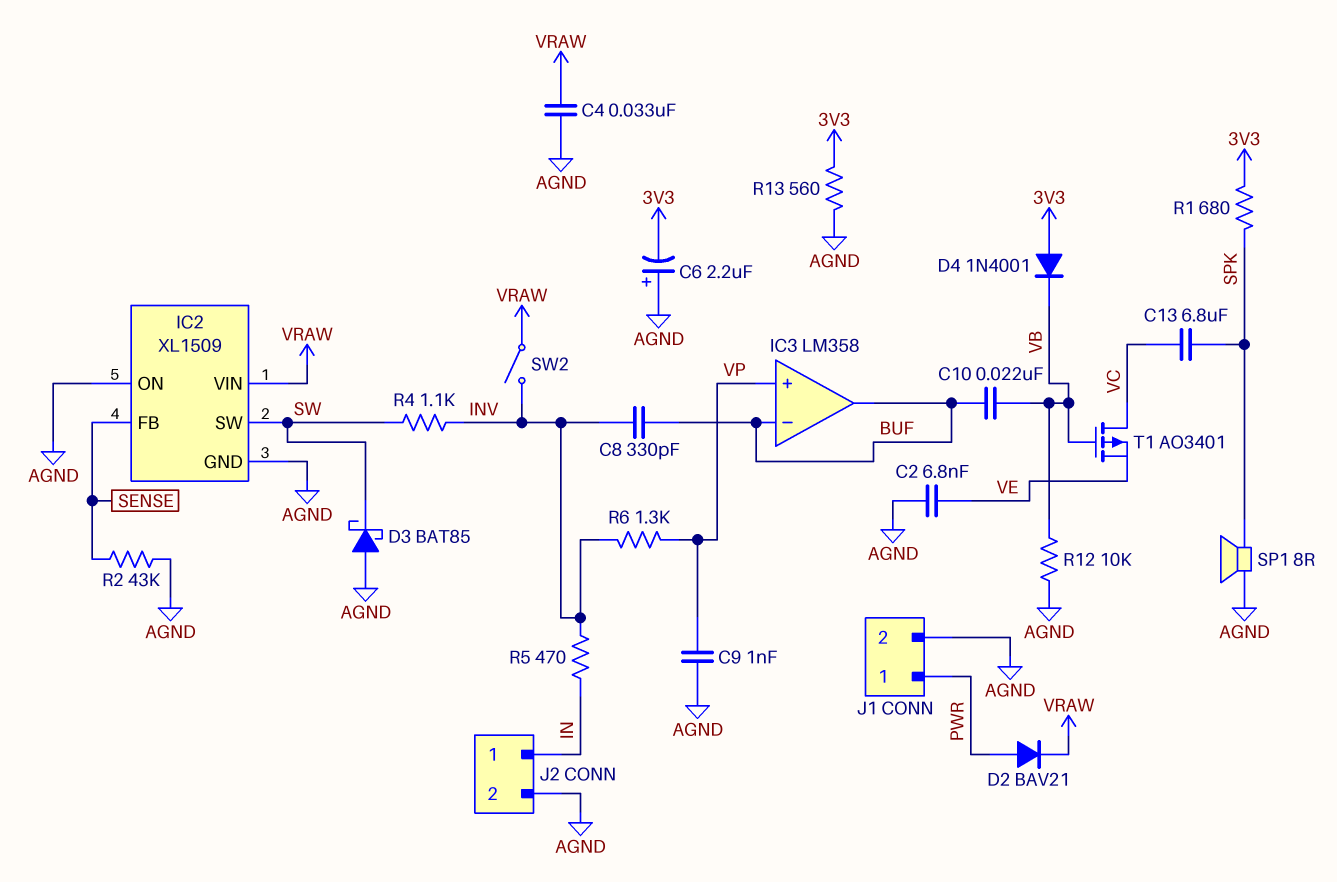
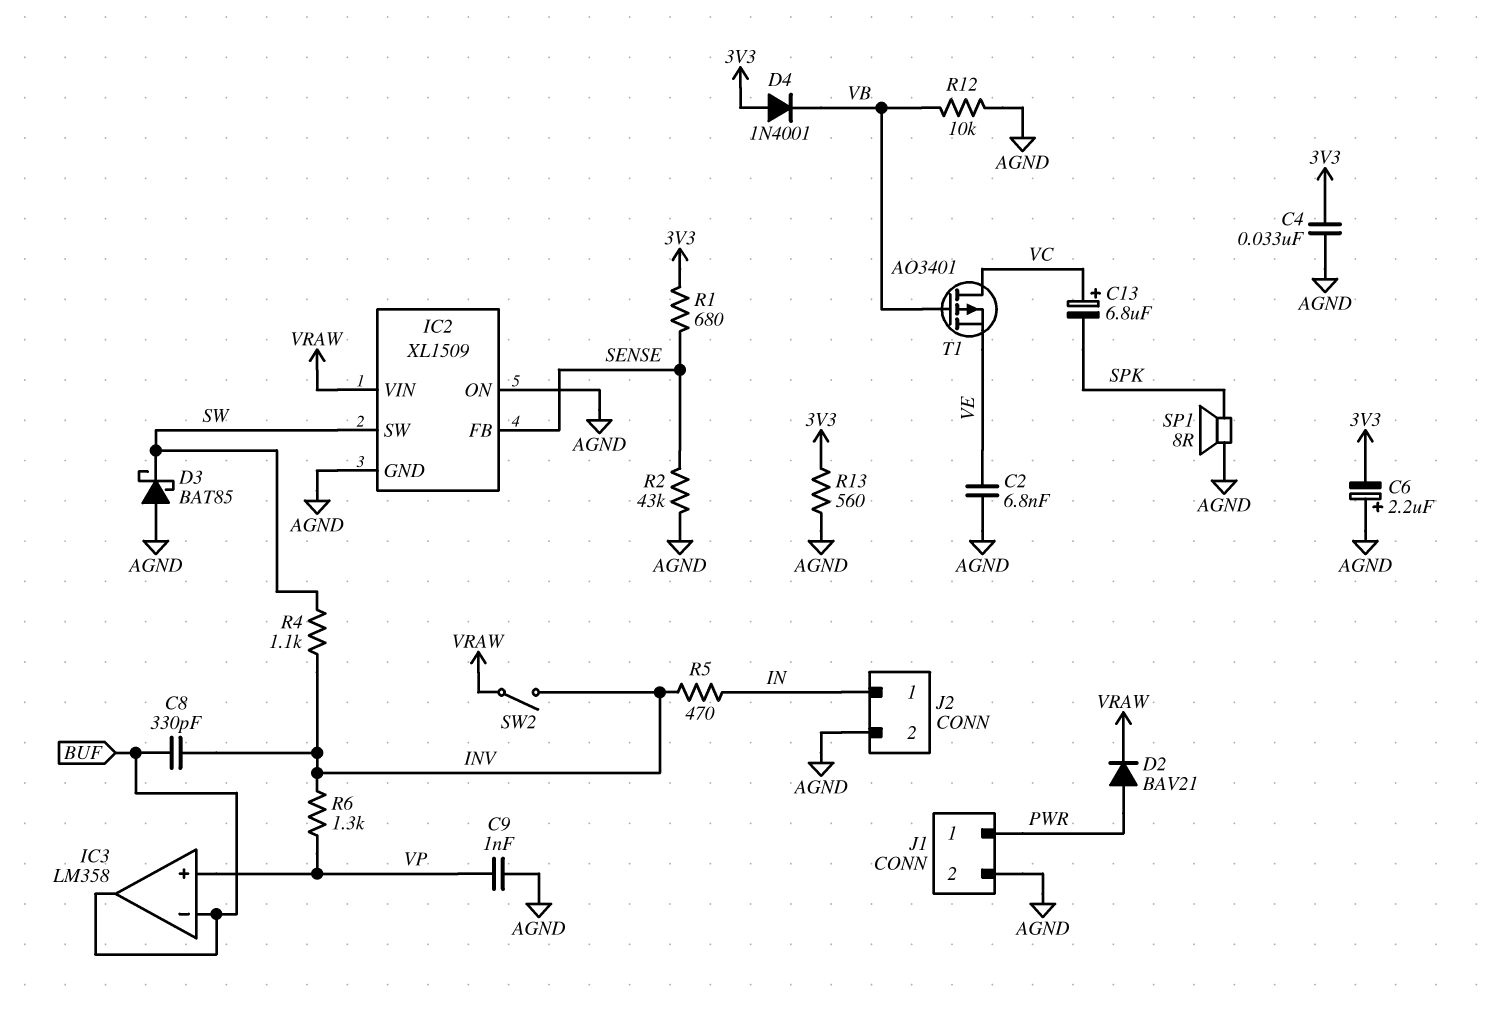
C4: 33nF (AGND, VRAW) -> 33nF (3V3, AGND)
C10: 22nF (BUF, VB) -> none
C13: 6.8uF (SPK, VC) -> 6.8uF (plus VC, minus SPK)
R1: 680 (3V3, SPK) -> 680 (3V3, SENSE)

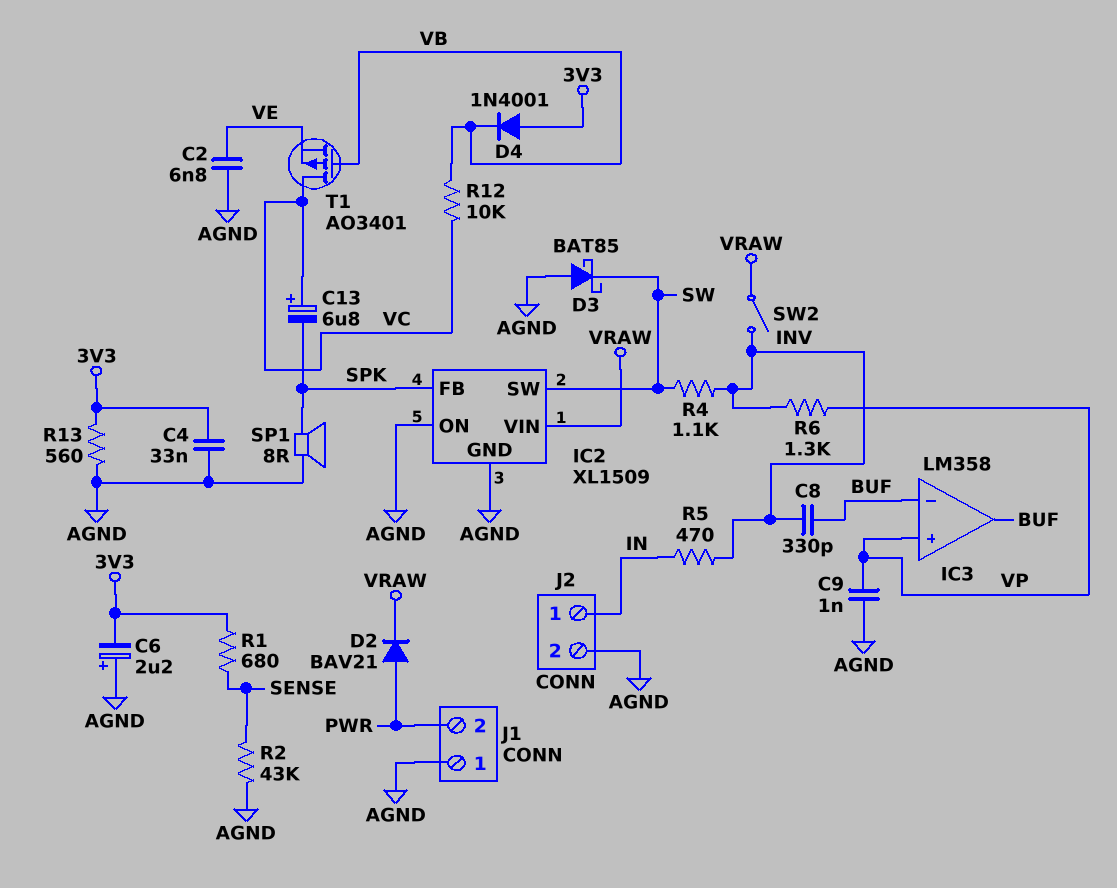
IC2 pin FB: SENSE -> SPK
J1 pin 1: PWR -> AGND
J1 pin 2: AGND -> PWR
R12: 10k (AGND, VB) -> 10k (VB, VC)

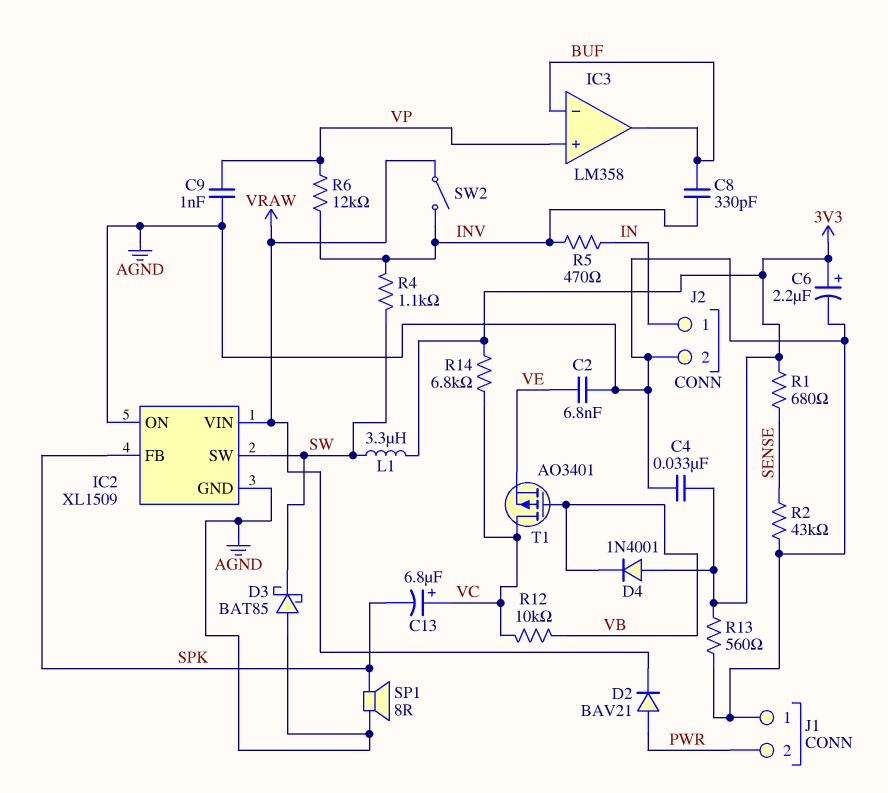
C6: 2.2uF (plus AGND, minus 3V3) -> 2.2uF (plus 3V3, minus AGND)
L1: none -> 3.3uH (3V3, SW)
R6: 1.3k (INV, VP) -> 12k (INV, VP)
R14: none -> 6.8k (3V3, VC)

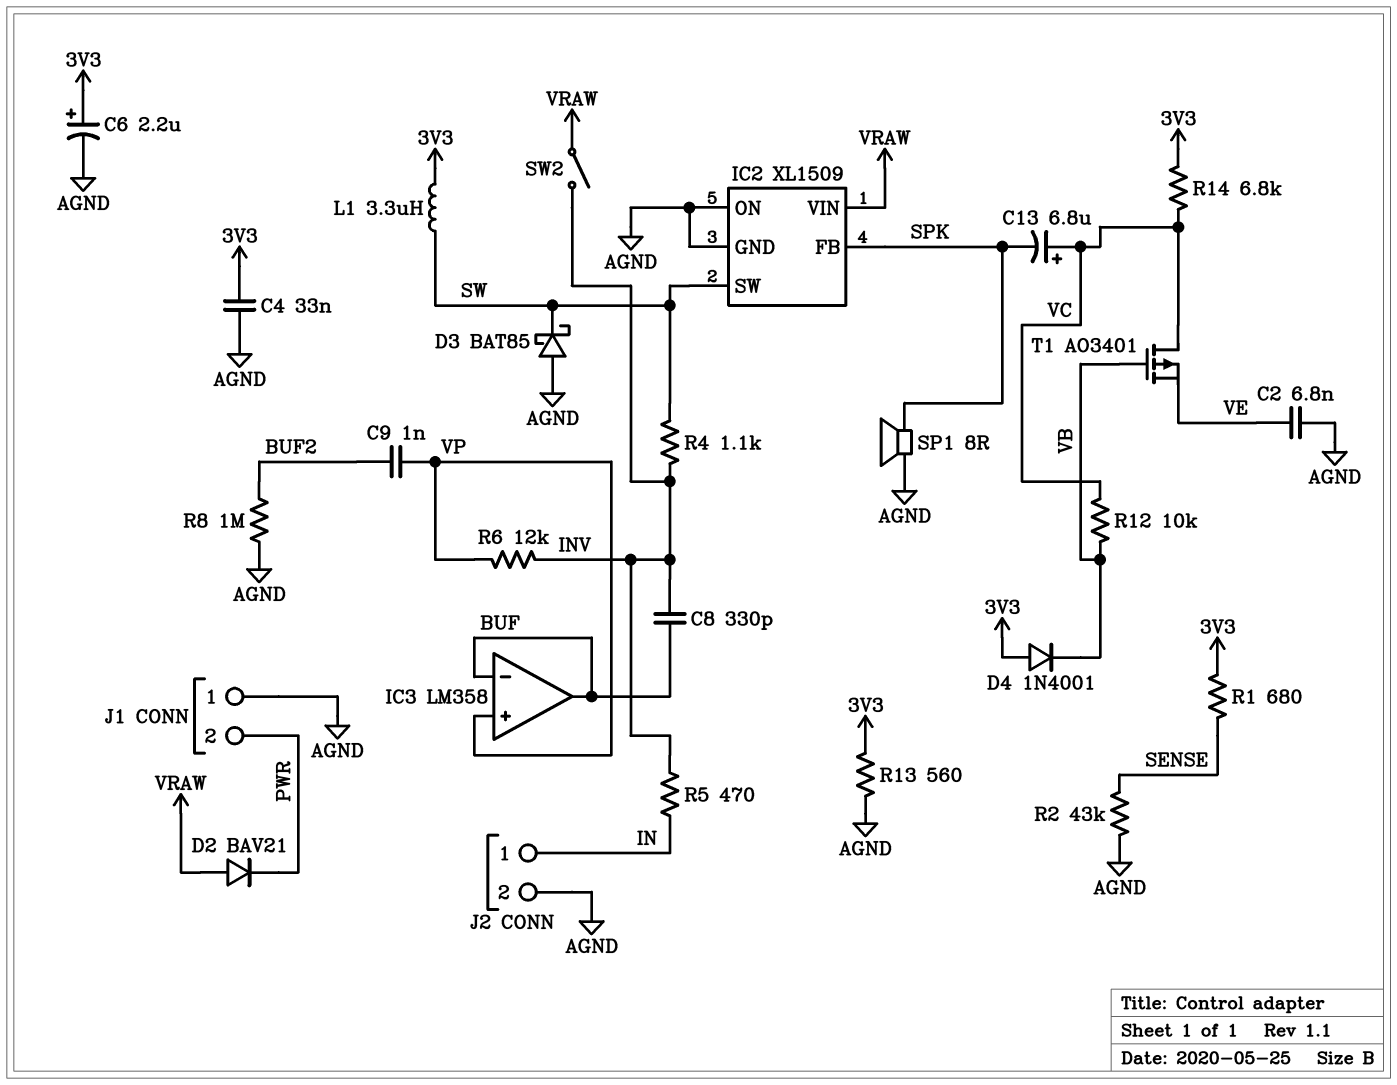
C9: 1nF (AGND, VP) -> 1nF (BUF2, VP)
D2: diode BAV21 (A PWR, K VRAW) -> diode BAV21 (A VRAW, K PWR)
R8: none -> 1M (AGND, BUF2)

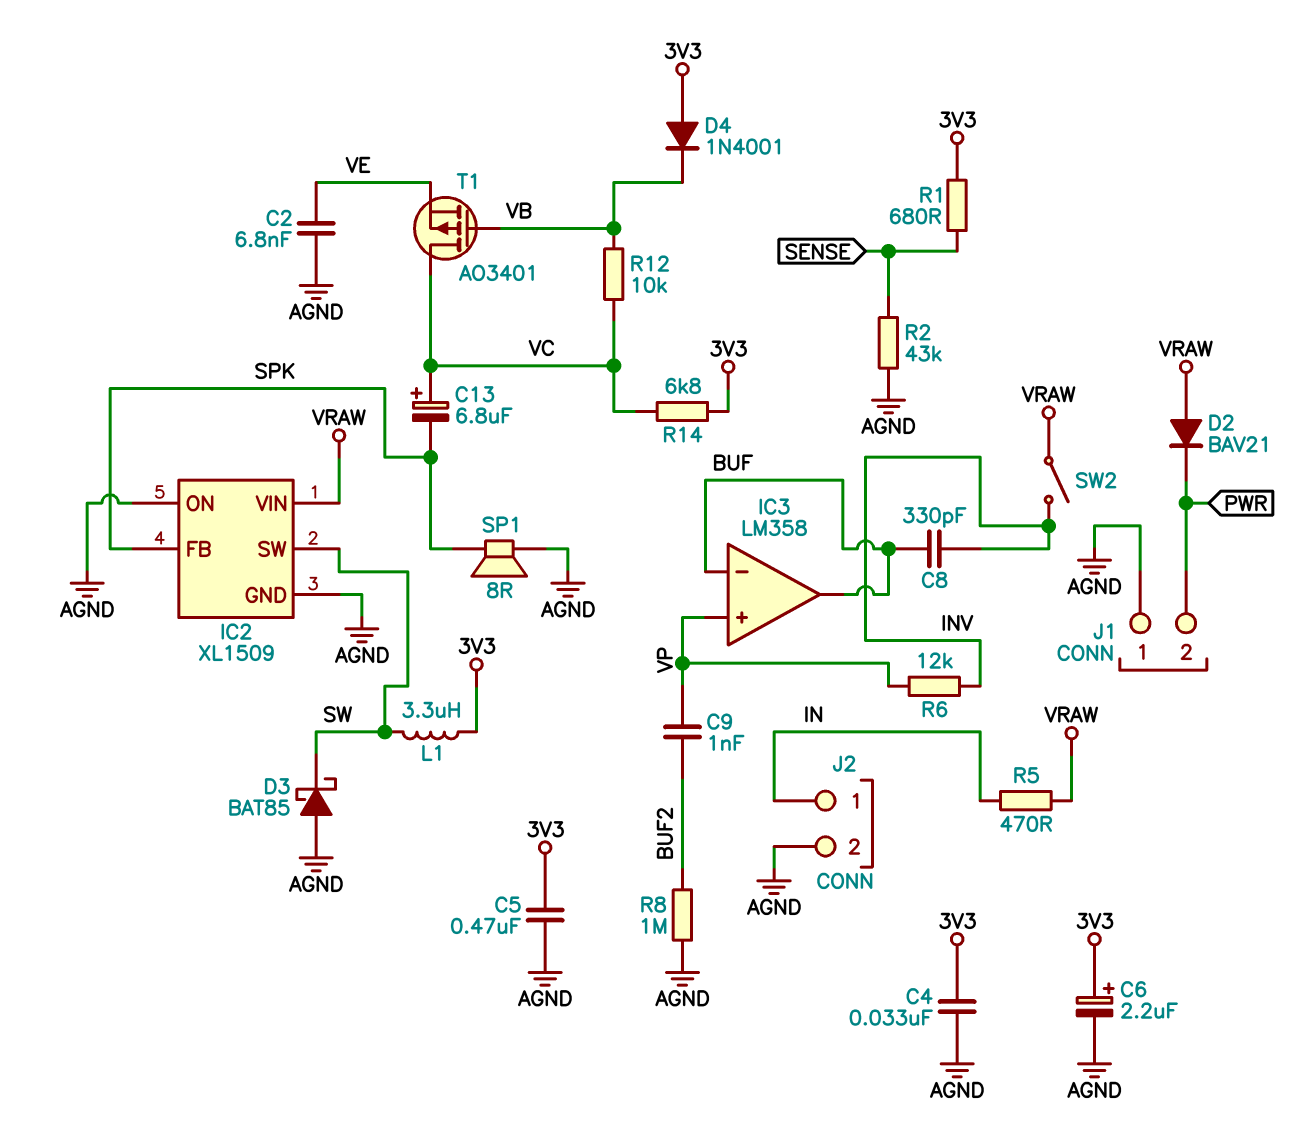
C5: none -> 470nF (3V3, AGND)
R4: 1.1k (INV, SW) -> none
R5: 470 (IN, INV) -> 470 (IN, VRAW)
R13: 560 (3V3, AGND) -> none

